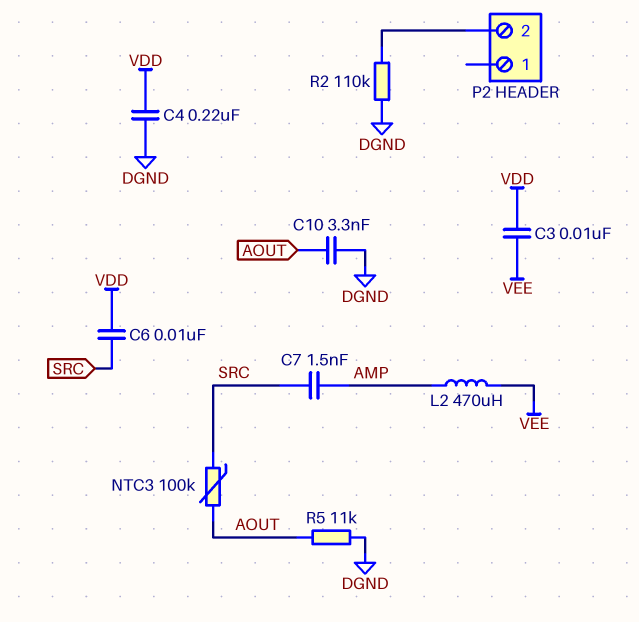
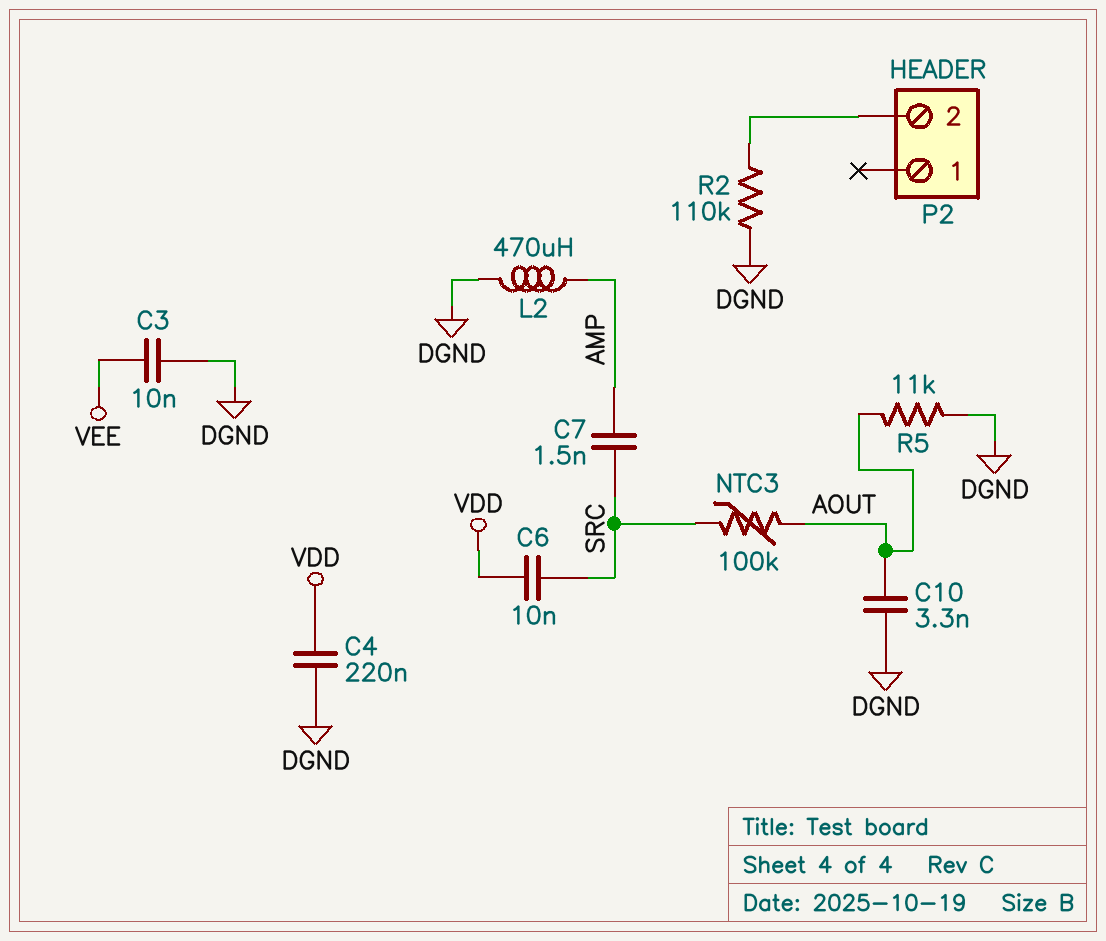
C3: 10nF (VDD, VEE) -> 10nF (DGND, VEE)
L2: 470uH (AMP, VEE) -> 470uH (AMP, DGND)

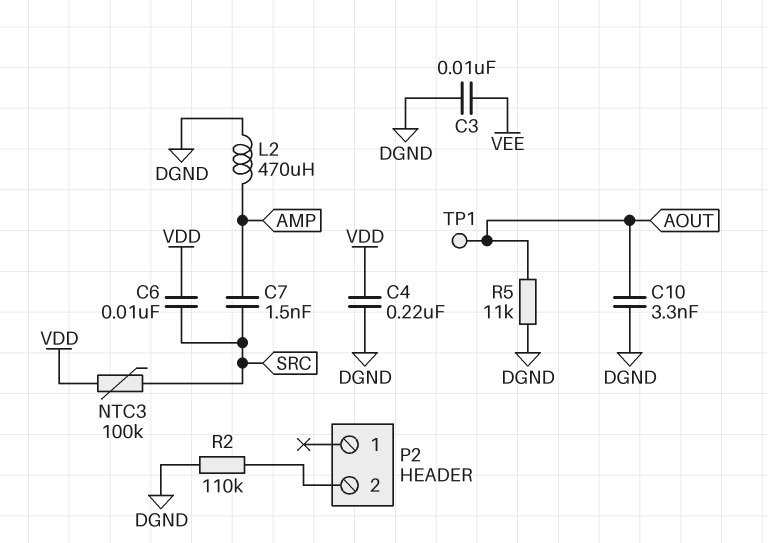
NTC3: 100k (AOUT, SRC) -> 100k (SRC, VDD)
TP1: none -> test point (AOUT)

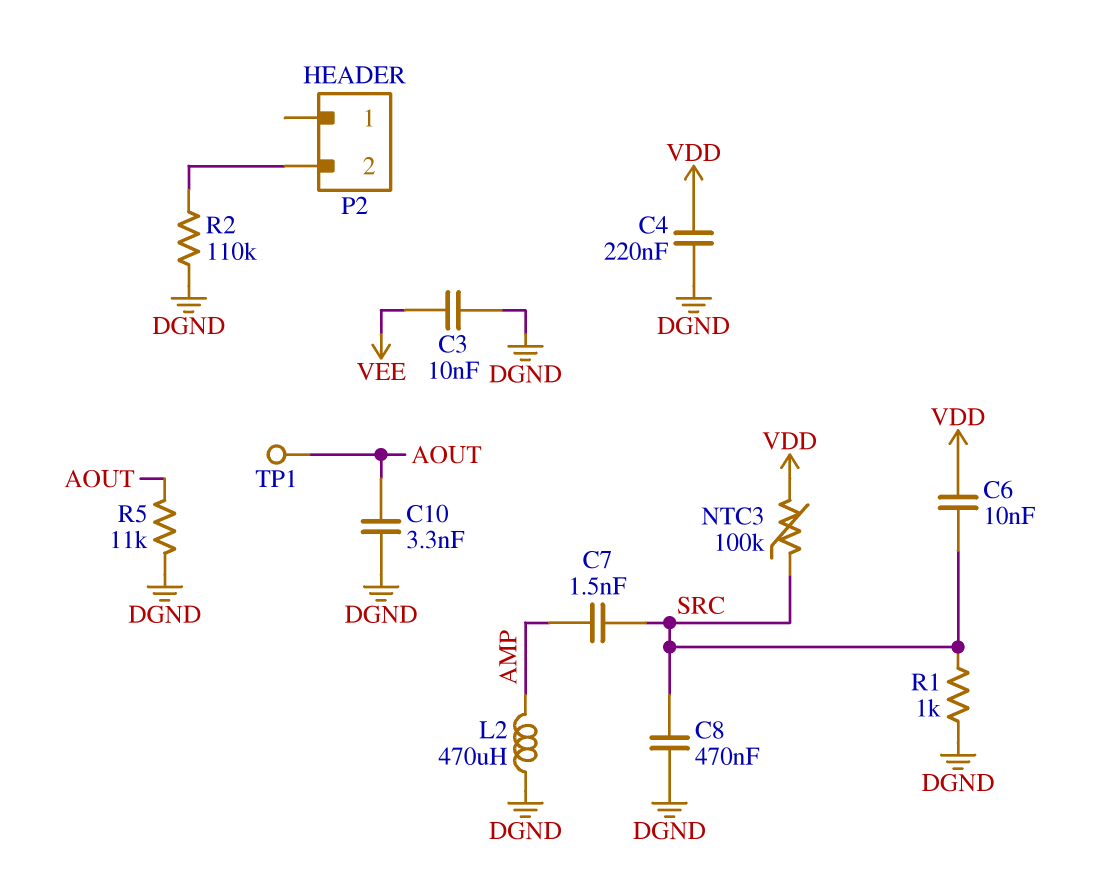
C8: none -> 470nF (DGND, SRC)
R1: none -> 1k (DGND, SRC)

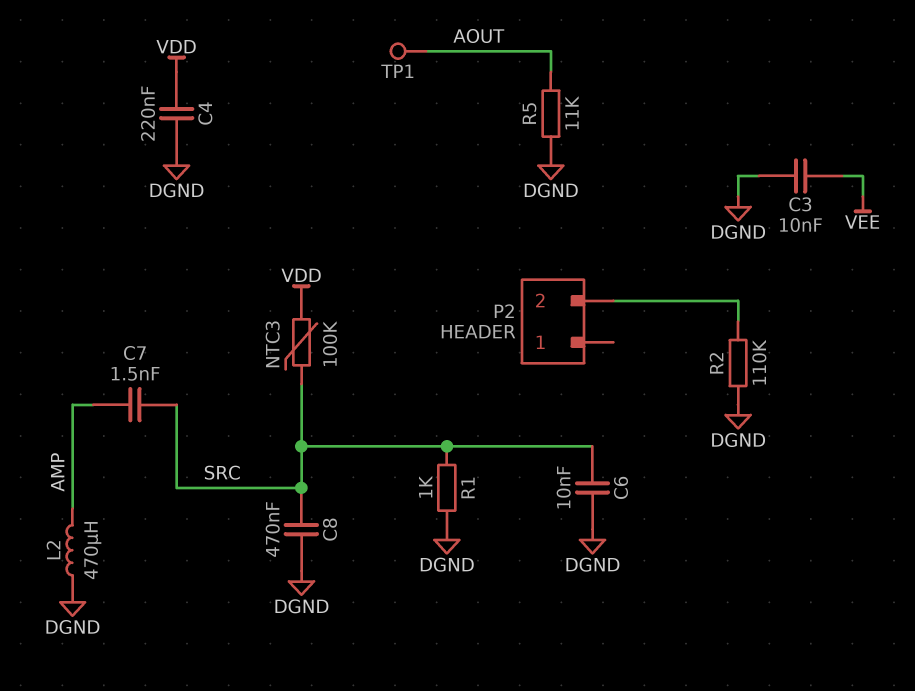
C6: 10nF (SRC, VDD) -> 10nF (DGND, SRC)
C10: 3.3nF (AOUT, DGND) -> none

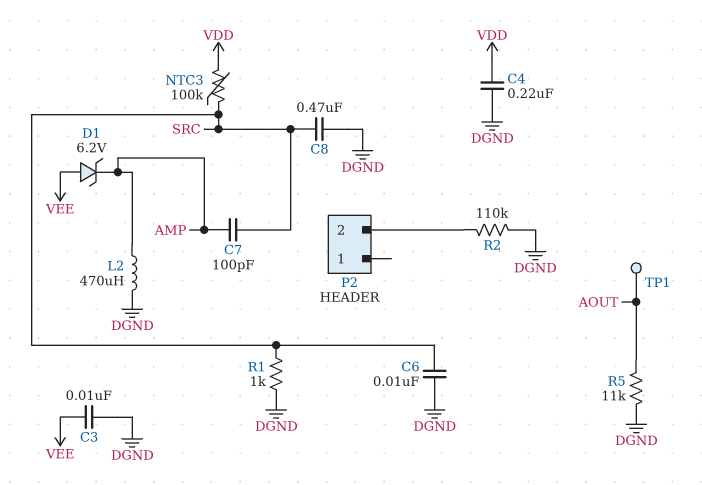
C7: 1.5nF (AMP, SRC) -> 100pF (AMP, SRC)
D1: none -> zener 6.2V (A VEE, K AMP)

